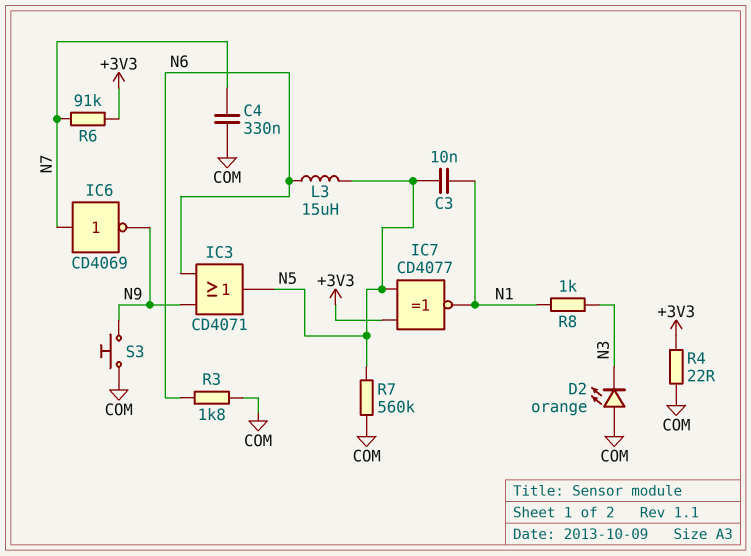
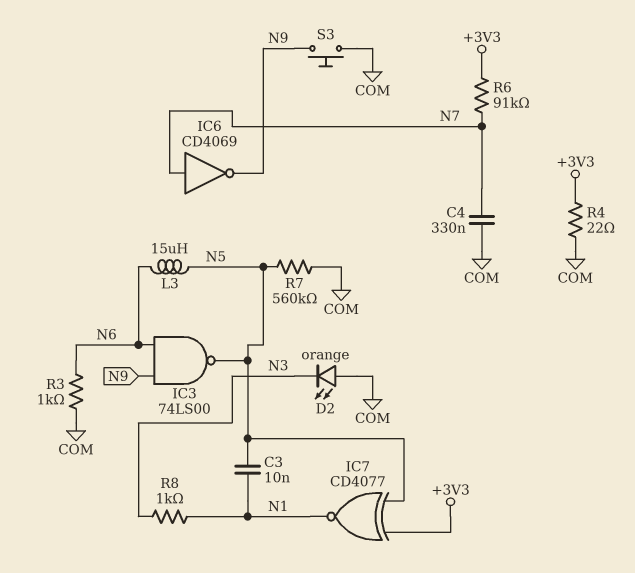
IC3: OR CD4071 (in N6, in N9, out N5) -> NAND 74LS00 (in N6, in N9, out N5)
R3: 1.8k (COM, N6) -> 1k (COM, N6)

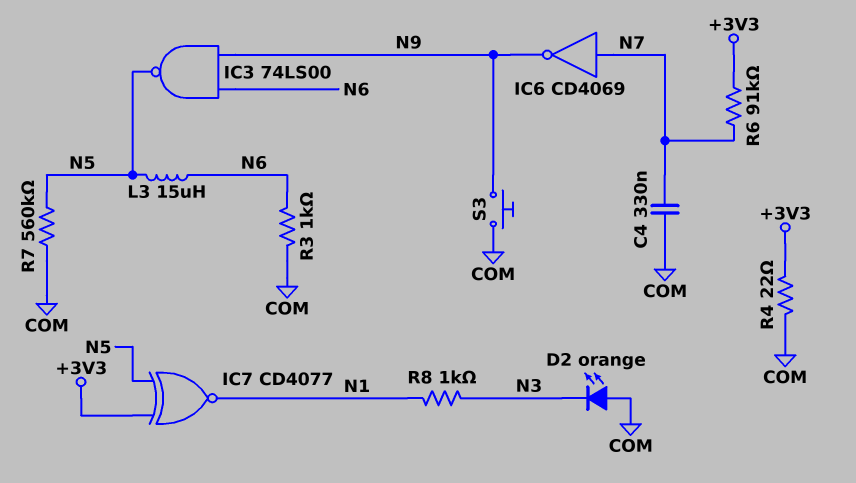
C3: 10nF (N1, N5) -> none

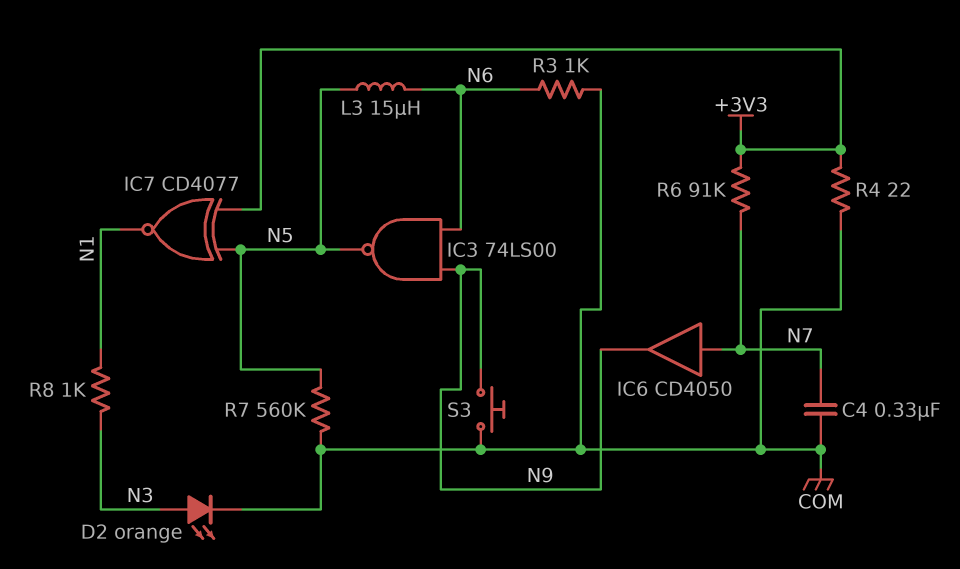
D2: LED orange (A COM, K N3) -> LED orange (A N3, K COM)
IC6: NOT CD4069 (in N7, out N9) -> buffer CD4050 (in N7, out N9)

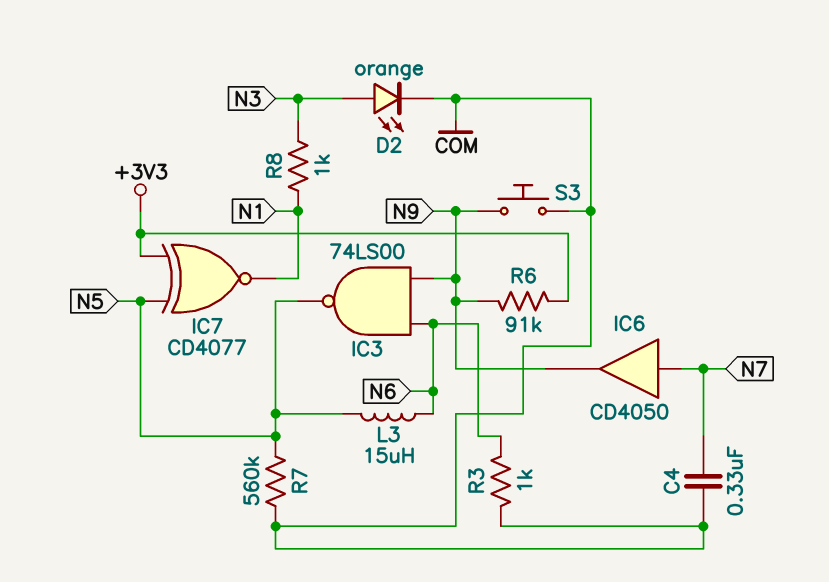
R4: 22 (+3V3, COM) -> none
R6: 91k (+3V3, N7) -> 91k (+3V3, N9)

